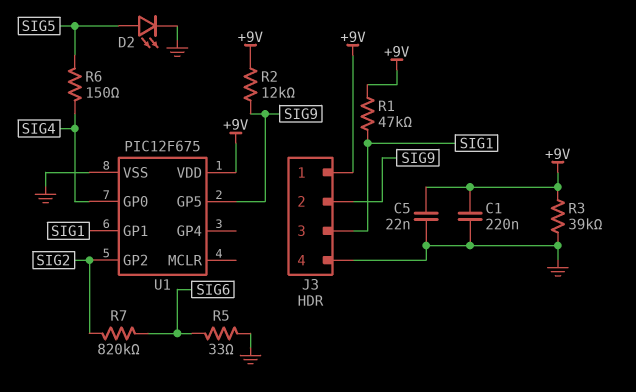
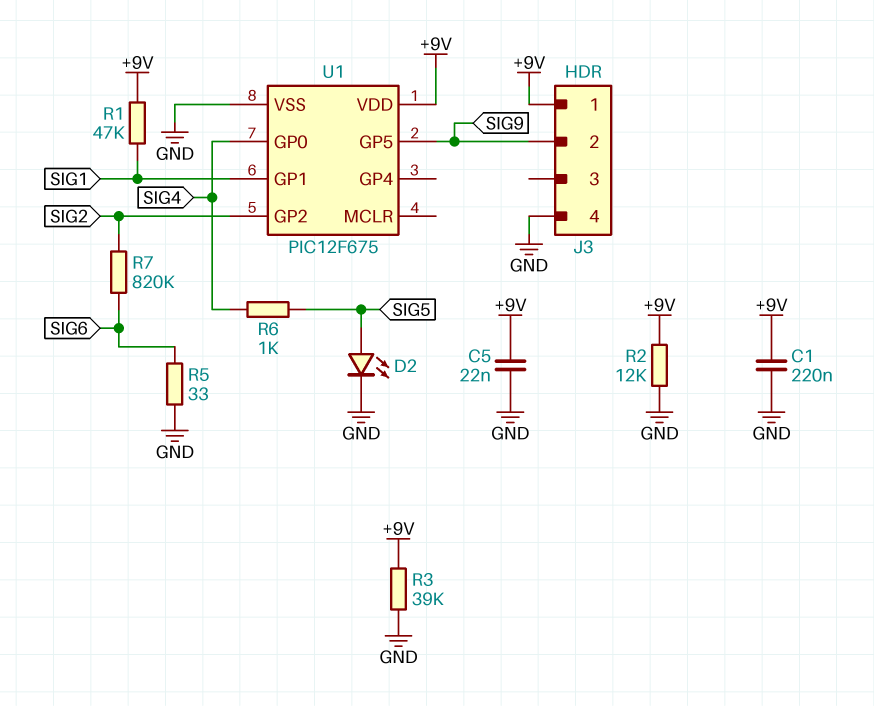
J3 pin 3: SIG1 -> none
R2: 12k (+9V, SIG9) -> 12k (+9V, GND)
R6: 150 (SIG4, SIG5) -> 1k (SIG4, SIG5)

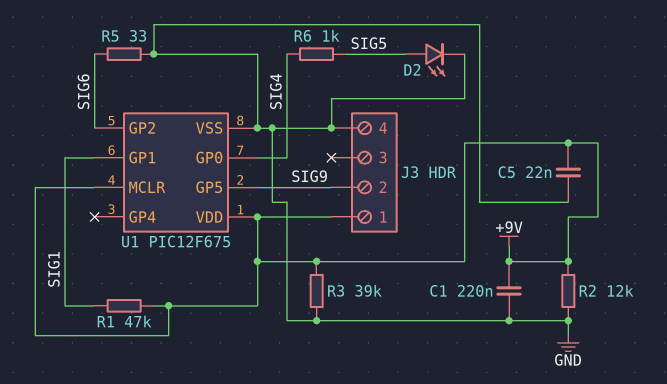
R7: 820k (SIG2, SIG6) -> none
U1 pin GP2: SIG2 -> SIG6
U1 pin MCLR: none -> +9V

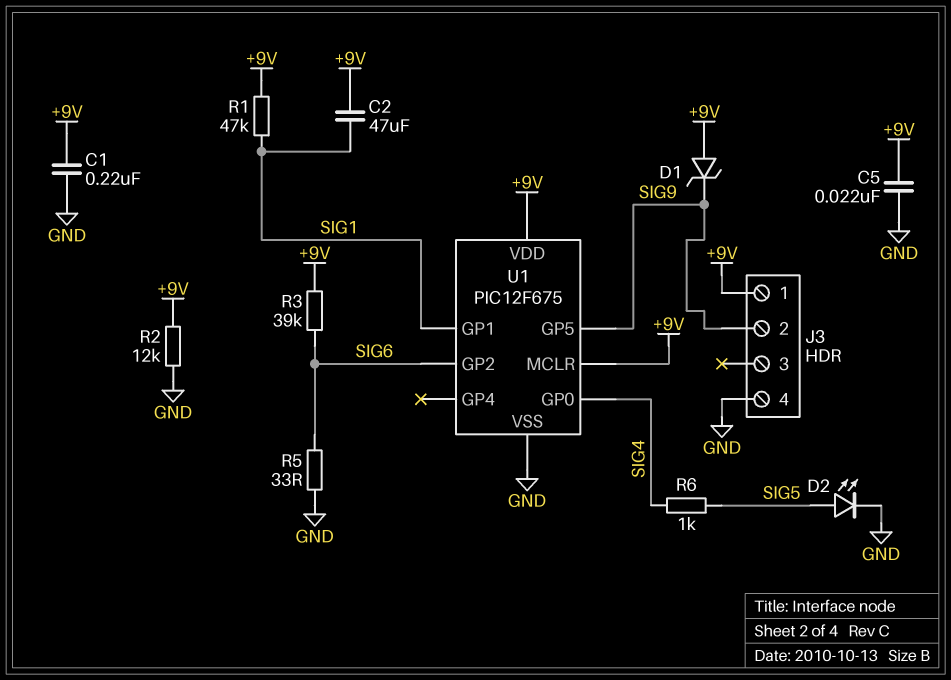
C2: none -> 47uF (+9V, SIG1)
D1: none -> zener (A +9V, K SIG9)
R3: 39k (+9V, GND) -> 39k (+9V, SIG6)

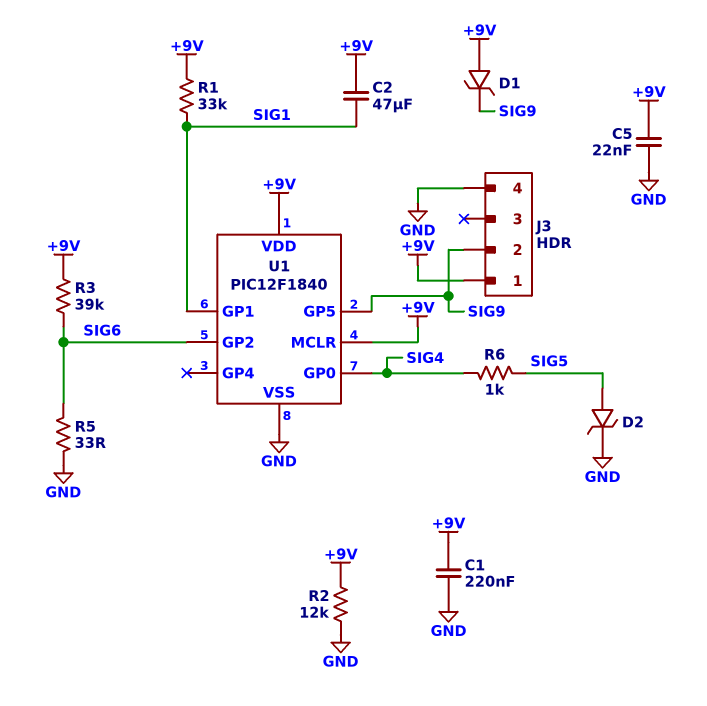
D2: LED (A SIG5, K GND) -> zener (A SIG5, K GND)
R1: 47k (+9V, SIG1) -> 33k (+9V, SIG1)
U1: PIC12F675 -> PIC12F1840

